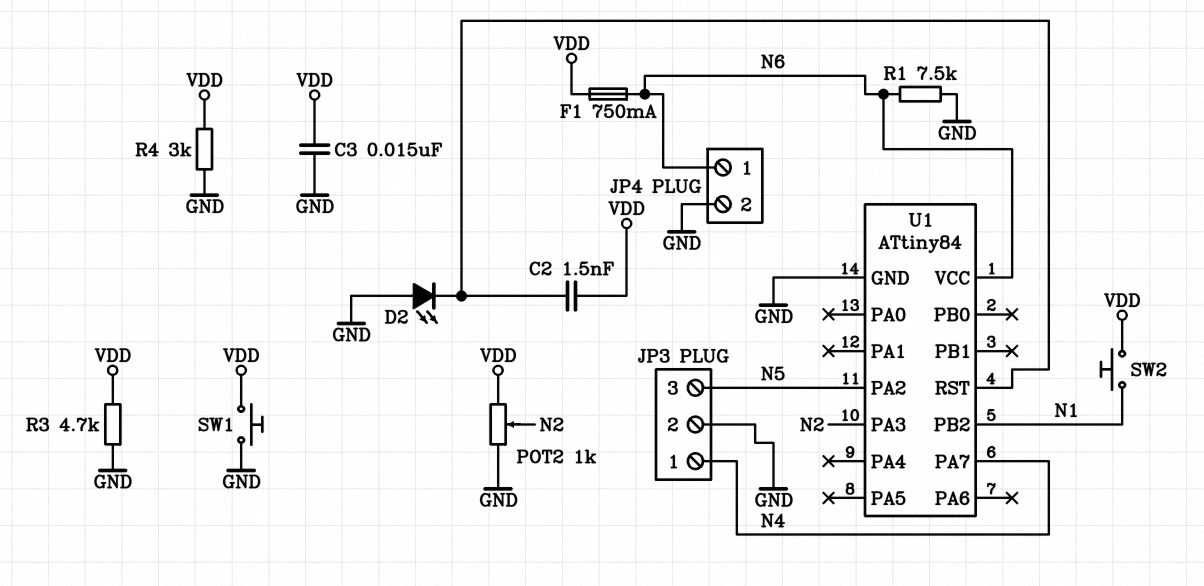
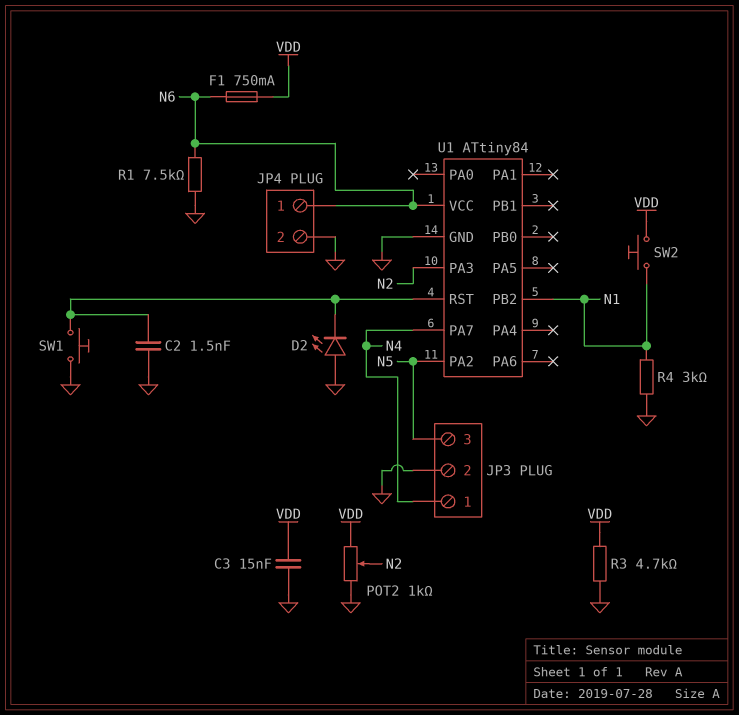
C2: 1.5nF (U1/RST, VDD) -> 1.5nF (GND, U1/RST)
R4: 3k (GND, VDD) -> 3k (GND, N1)
SW1: button (GND, VDD) -> button (GND, U1/RST)

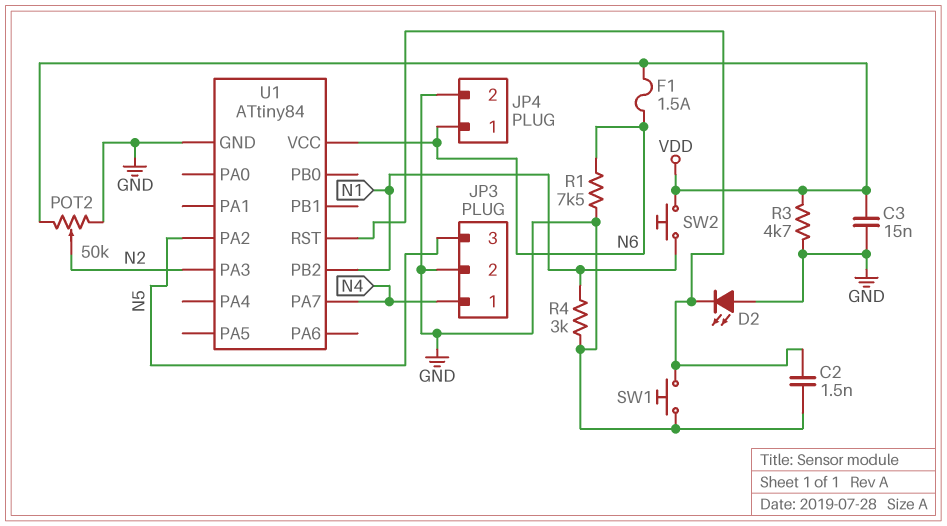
F1: 750mA (N6, VDD) -> 1.5A (N6, VDD)
POT2: 1k (GND, VDD, wiper N2) -> 50k (GND, VDD, wiper N2)

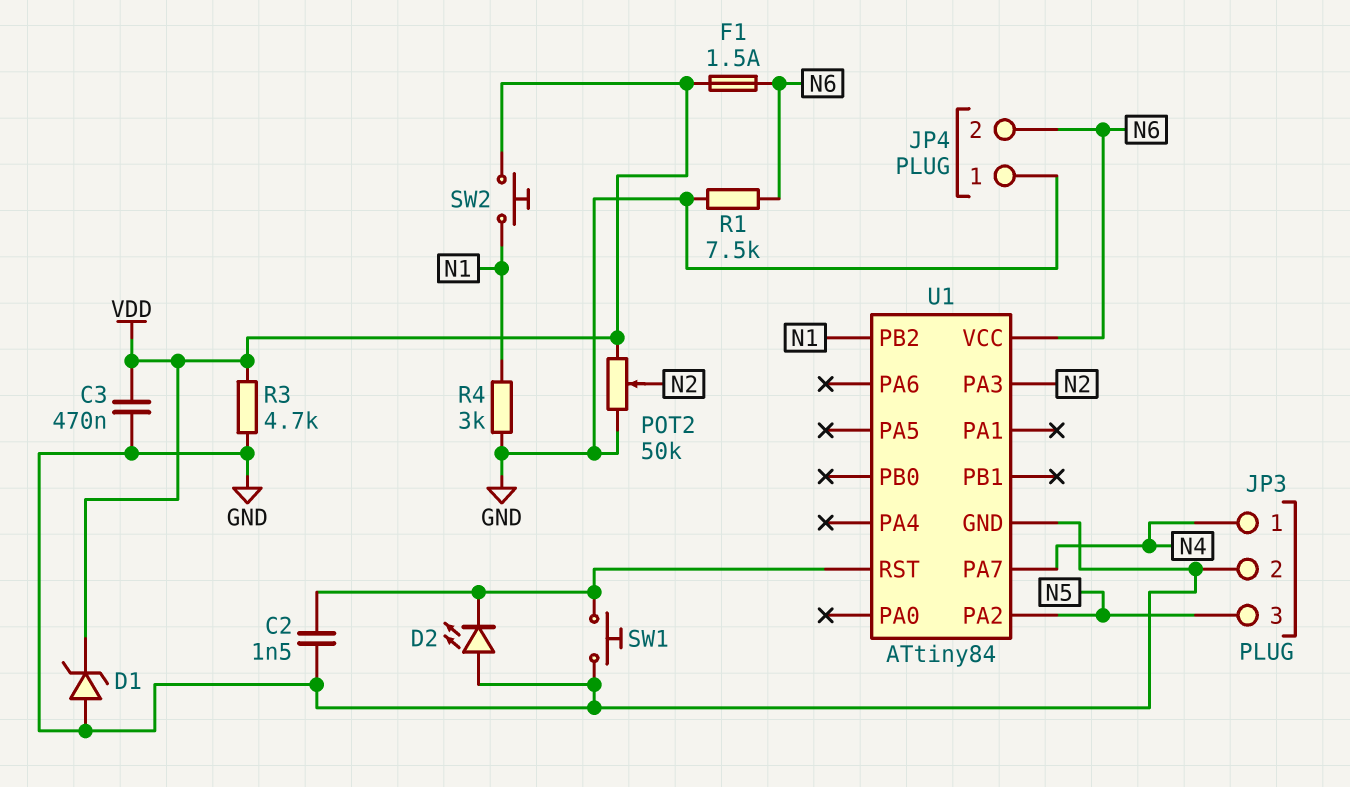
C3: 15nF (GND, VDD) -> 470nF (GND, VDD)
D1: none -> zener (A GND, K VDD)
JP4 pin 1: N6 -> GND
JP4 pin 2: GND -> N6

